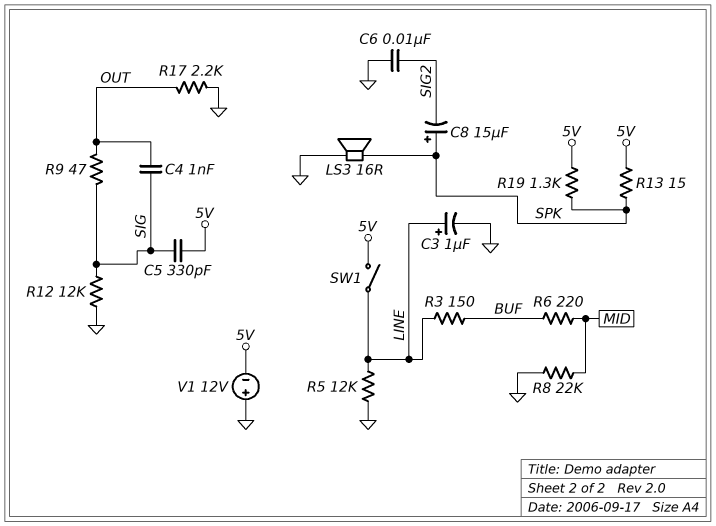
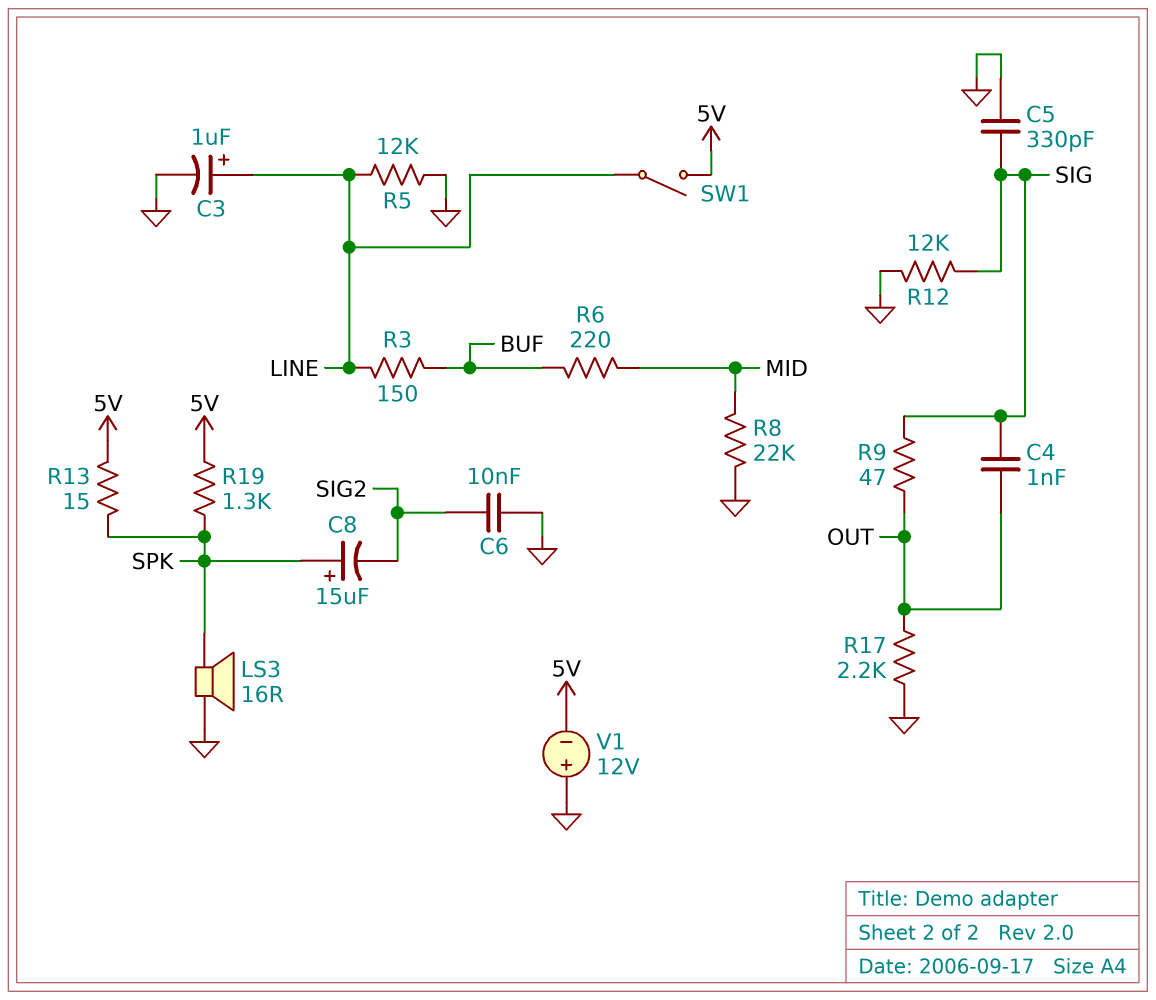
C5: 330pF (5V, SIG) -> 330pF (GND, SIG)

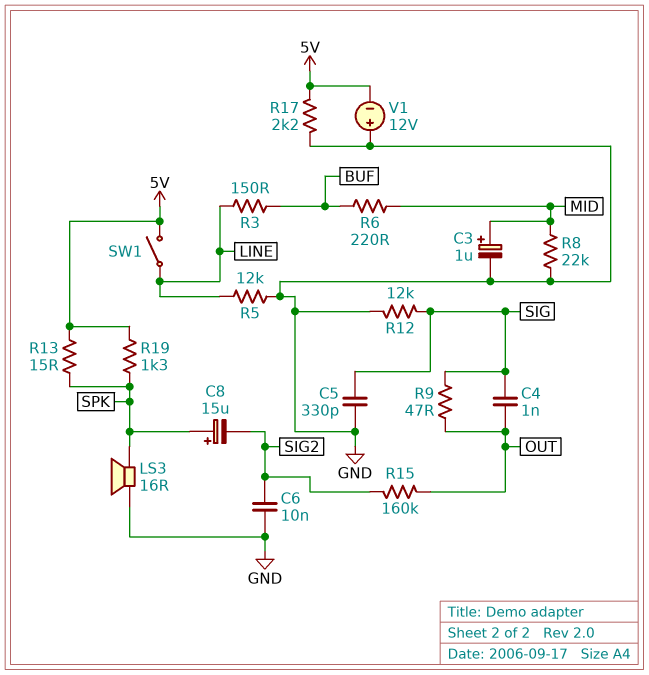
C3: 1uF (plus LINE, minus GND) -> 1uF (plus MID, minus GND)
R15: none -> 160k (OUT, SIG2)
R17: 2.2k (GND, OUT) -> 2.2k (5V, GND)

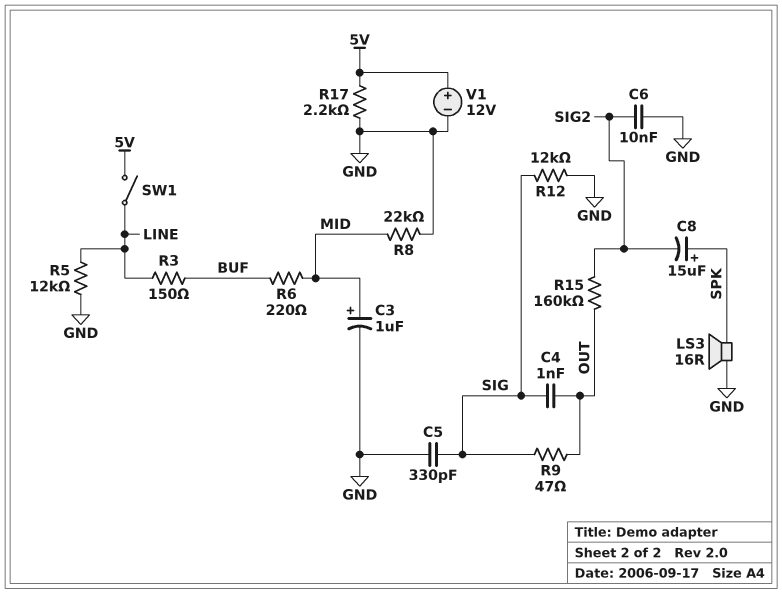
R13: 15 (5V, SPK) -> none
R19: 1.3k (5V, SPK) -> none
V1: 12V (plus GND, minus 5V) -> 12V (plus 5V, minus GND)

